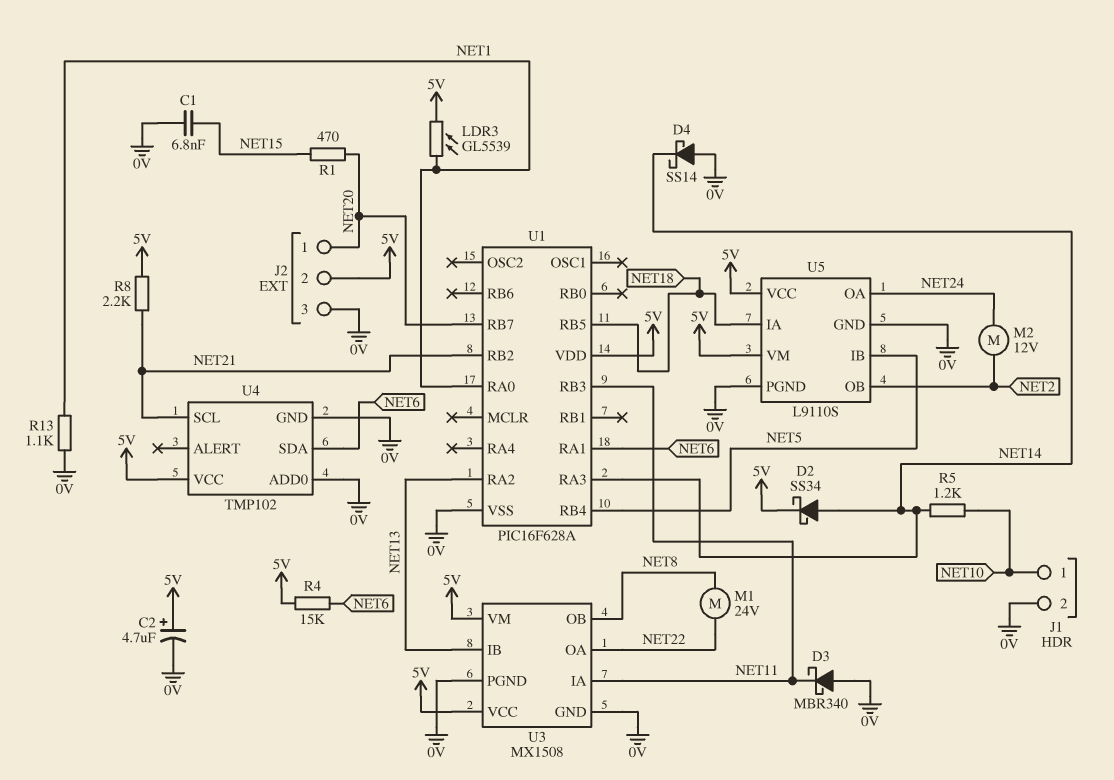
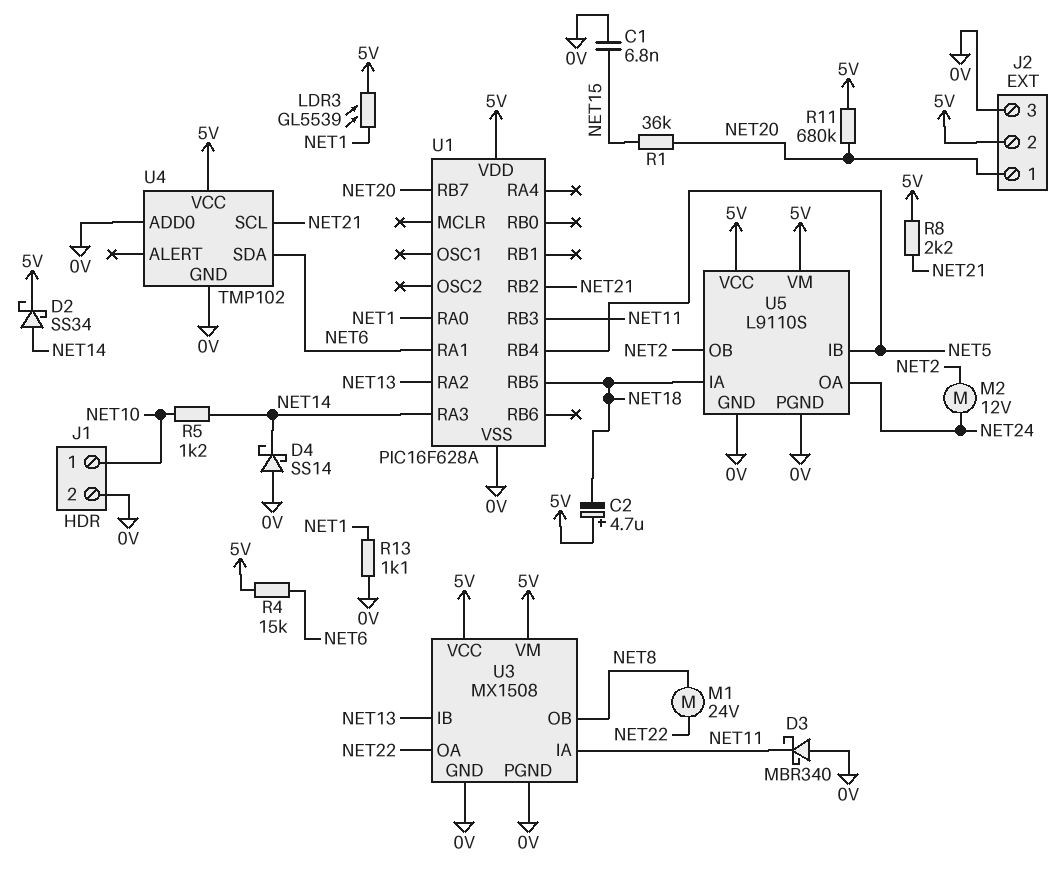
C2: 4.7uF (plus 5V, minus 0V) -> 4.7uF (plus 5V, minus NET18)
R1: 470 (NET15, NET20) -> 36k (NET15, NET20)
R11: none -> 680k (5V, NET20)

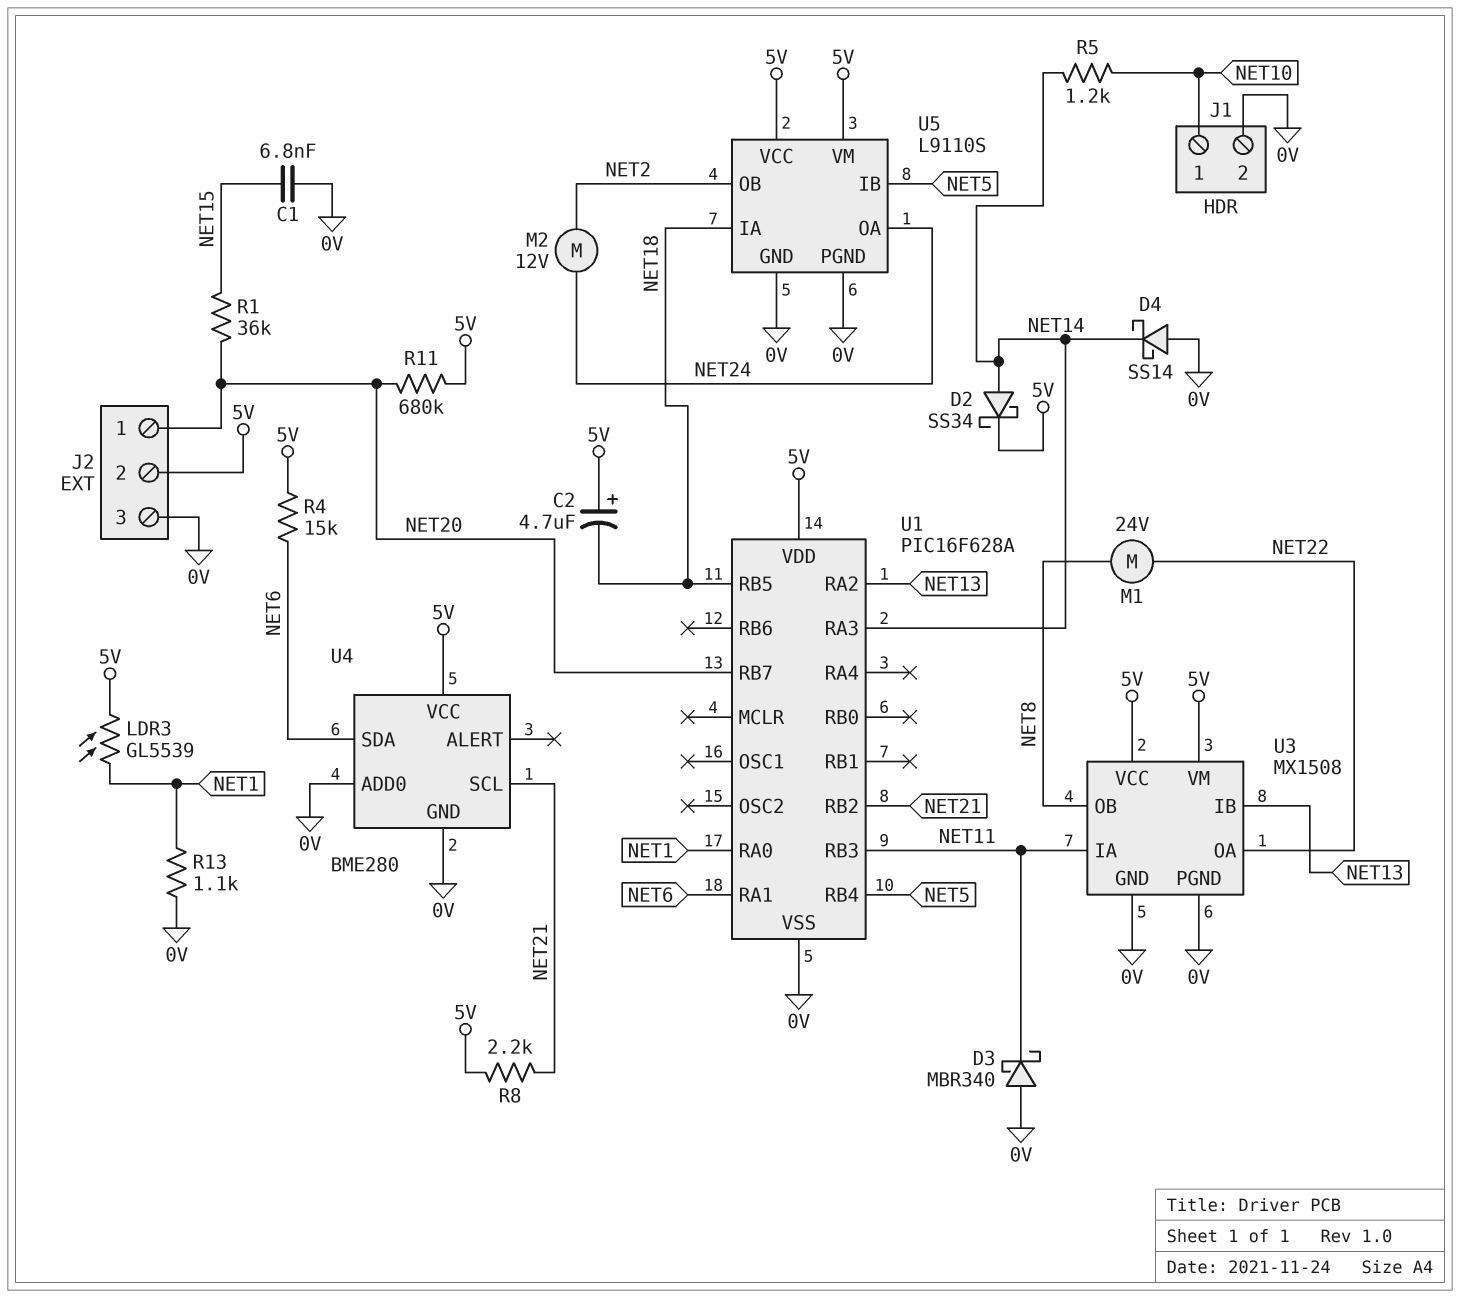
U4: TMP102 -> BME280

